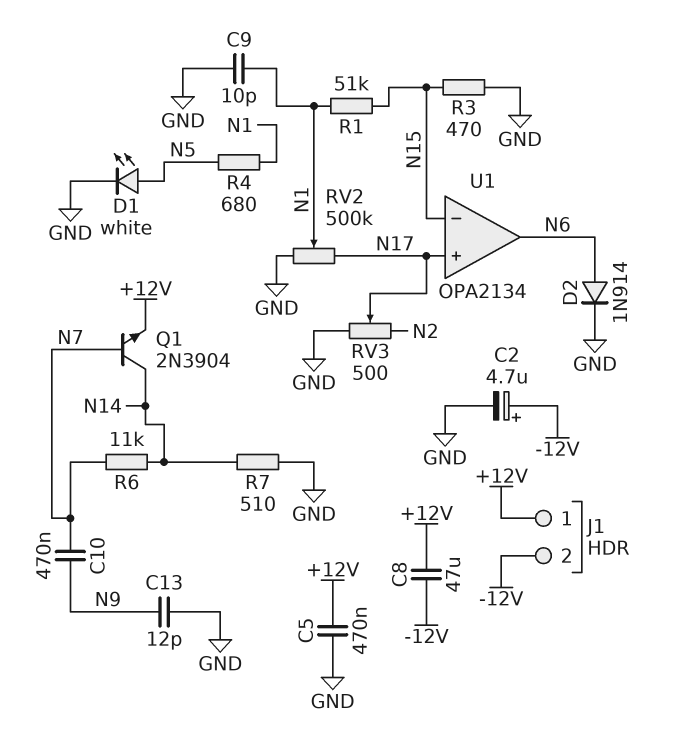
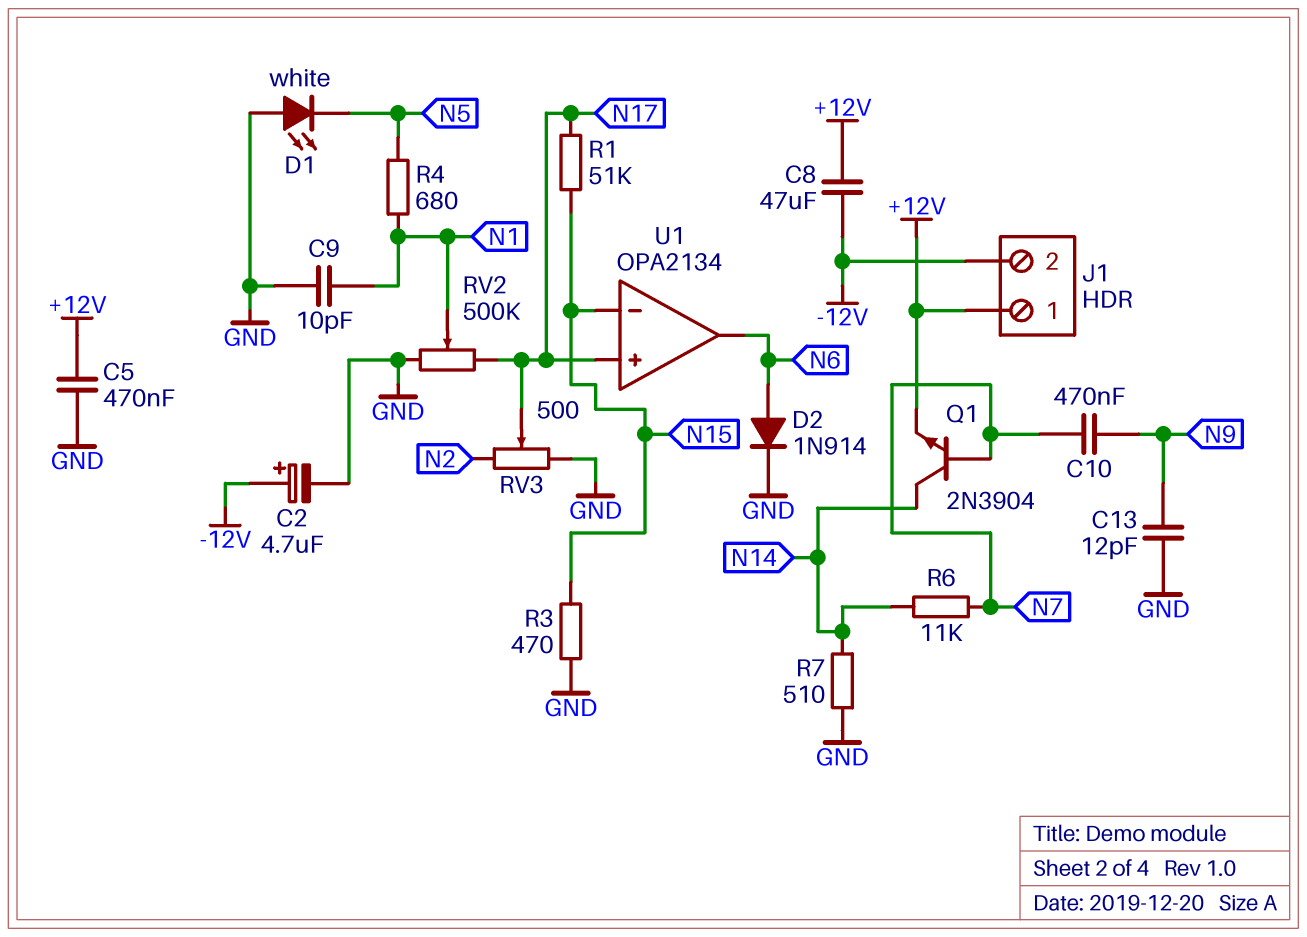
D1: LED white (A N5, K GND) -> LED white (A GND, K N5)
R1: 51k (N1, N15) -> 51k (N15, N17)

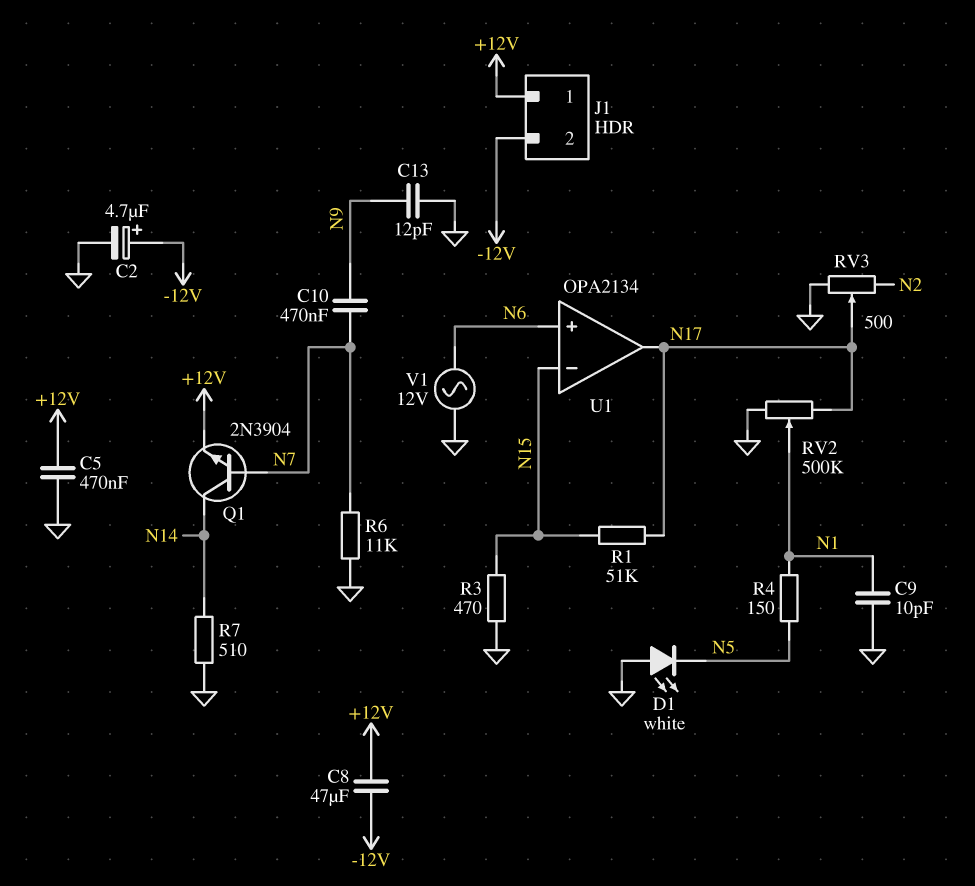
D2: diode 1N914 (A N6, K GND) -> none
R4: 680 (N1, N5) -> 150 (N1, N5)
R6: 11k (N7, N14) -> 11k (GND, N7)
U1 pin in+: N17 -> N6
U1 pin out: N6 -> N17
V1: none -> AC 12V (GND, N6)

